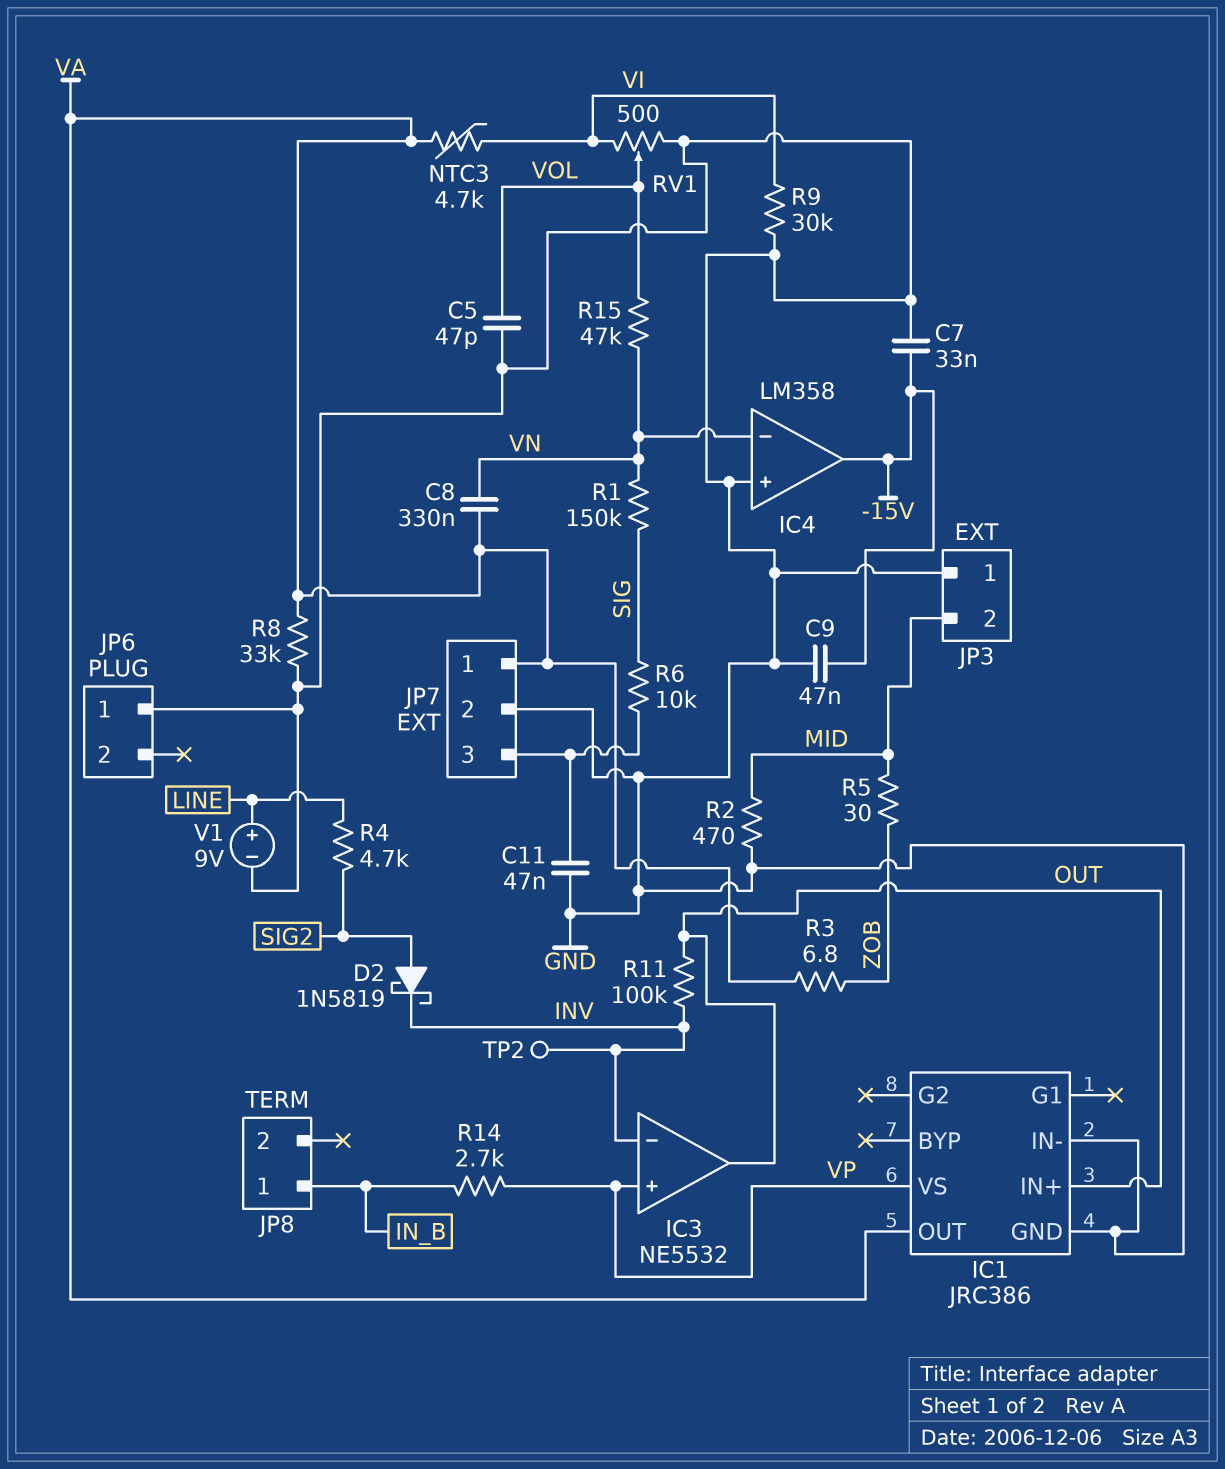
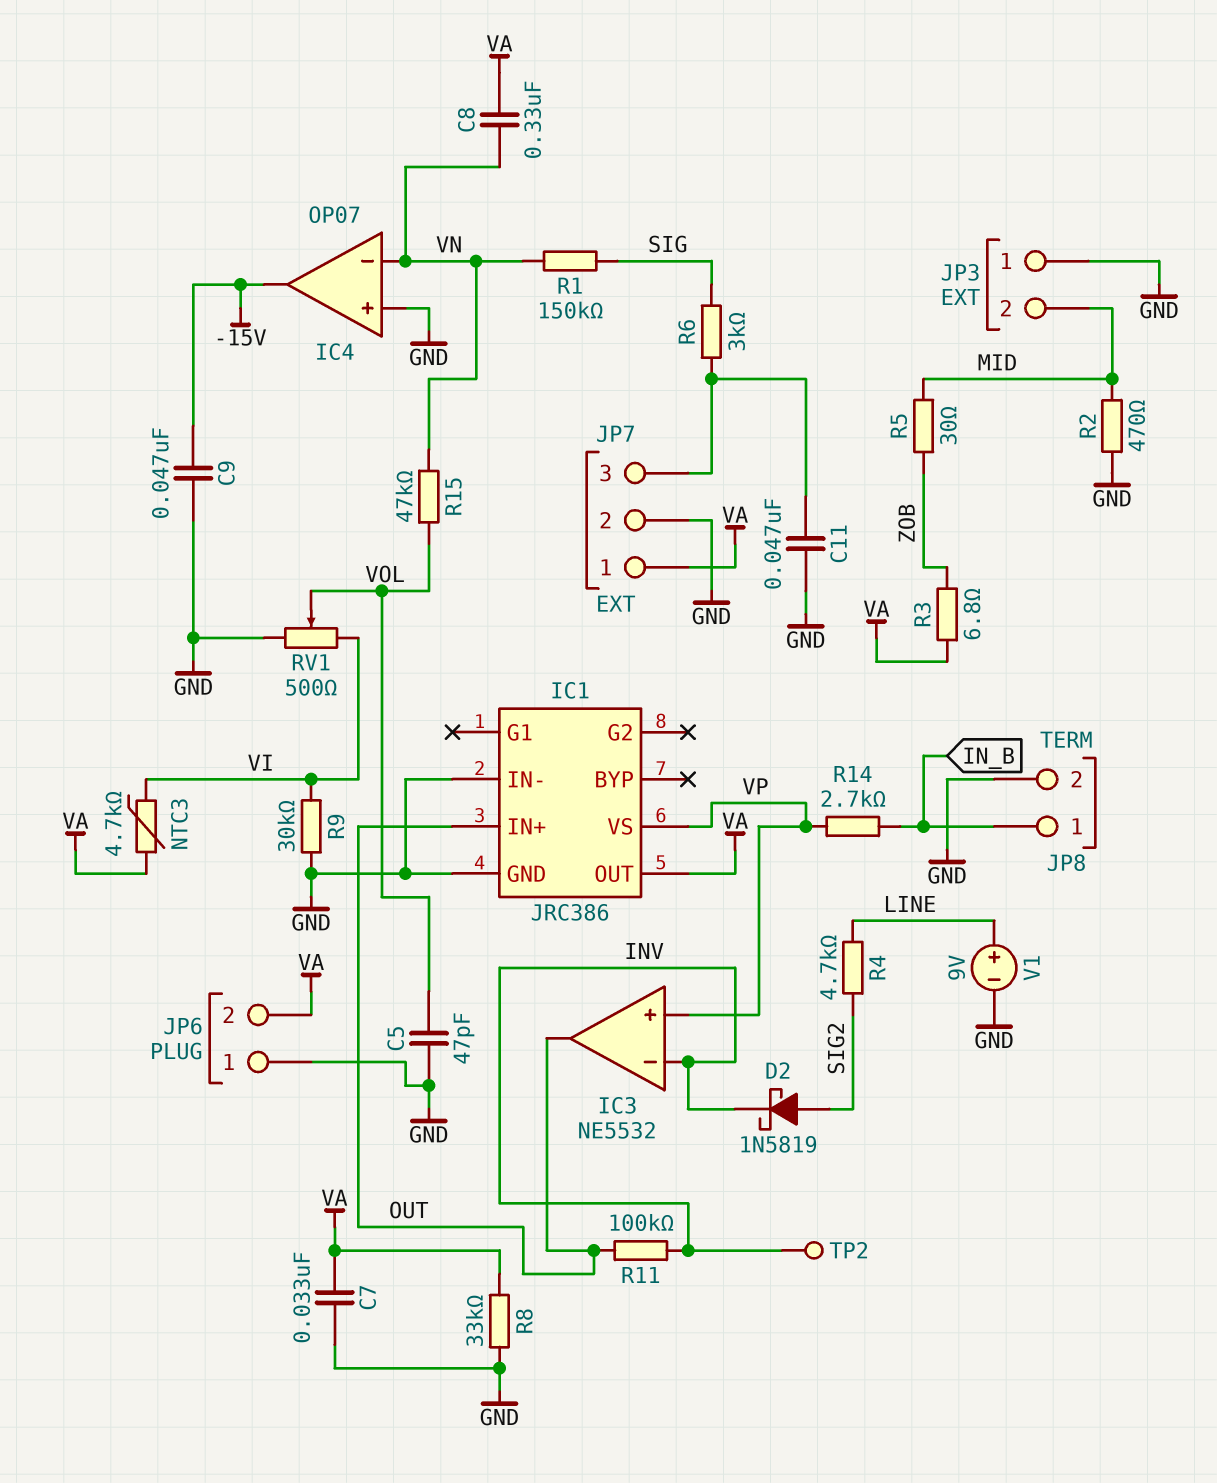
C7: 33nF (-15V, GND) -> 33nF (GND, VA)
IC4: LM358 -> OP07
JP6 pin 2: none -> VA
JP8 pin 2: none -> GND
R6: 10k (JP7/3, SIG) -> 3k (JP7/3, SIG)

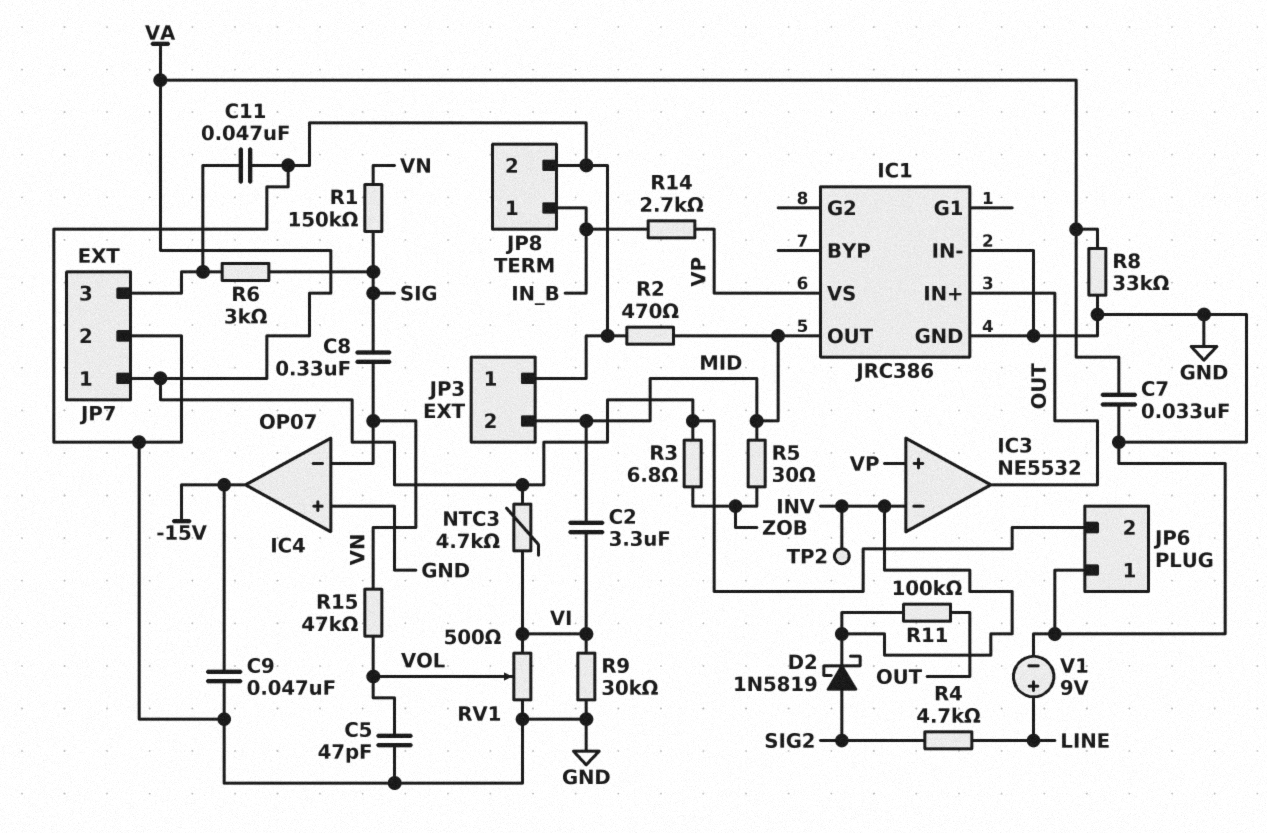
C2: none -> 3.3uF (MID, VI)
C8: 330nF (VA, VN) -> 330nF (SIG, VN)
IC1 pin OUT: VA -> MID

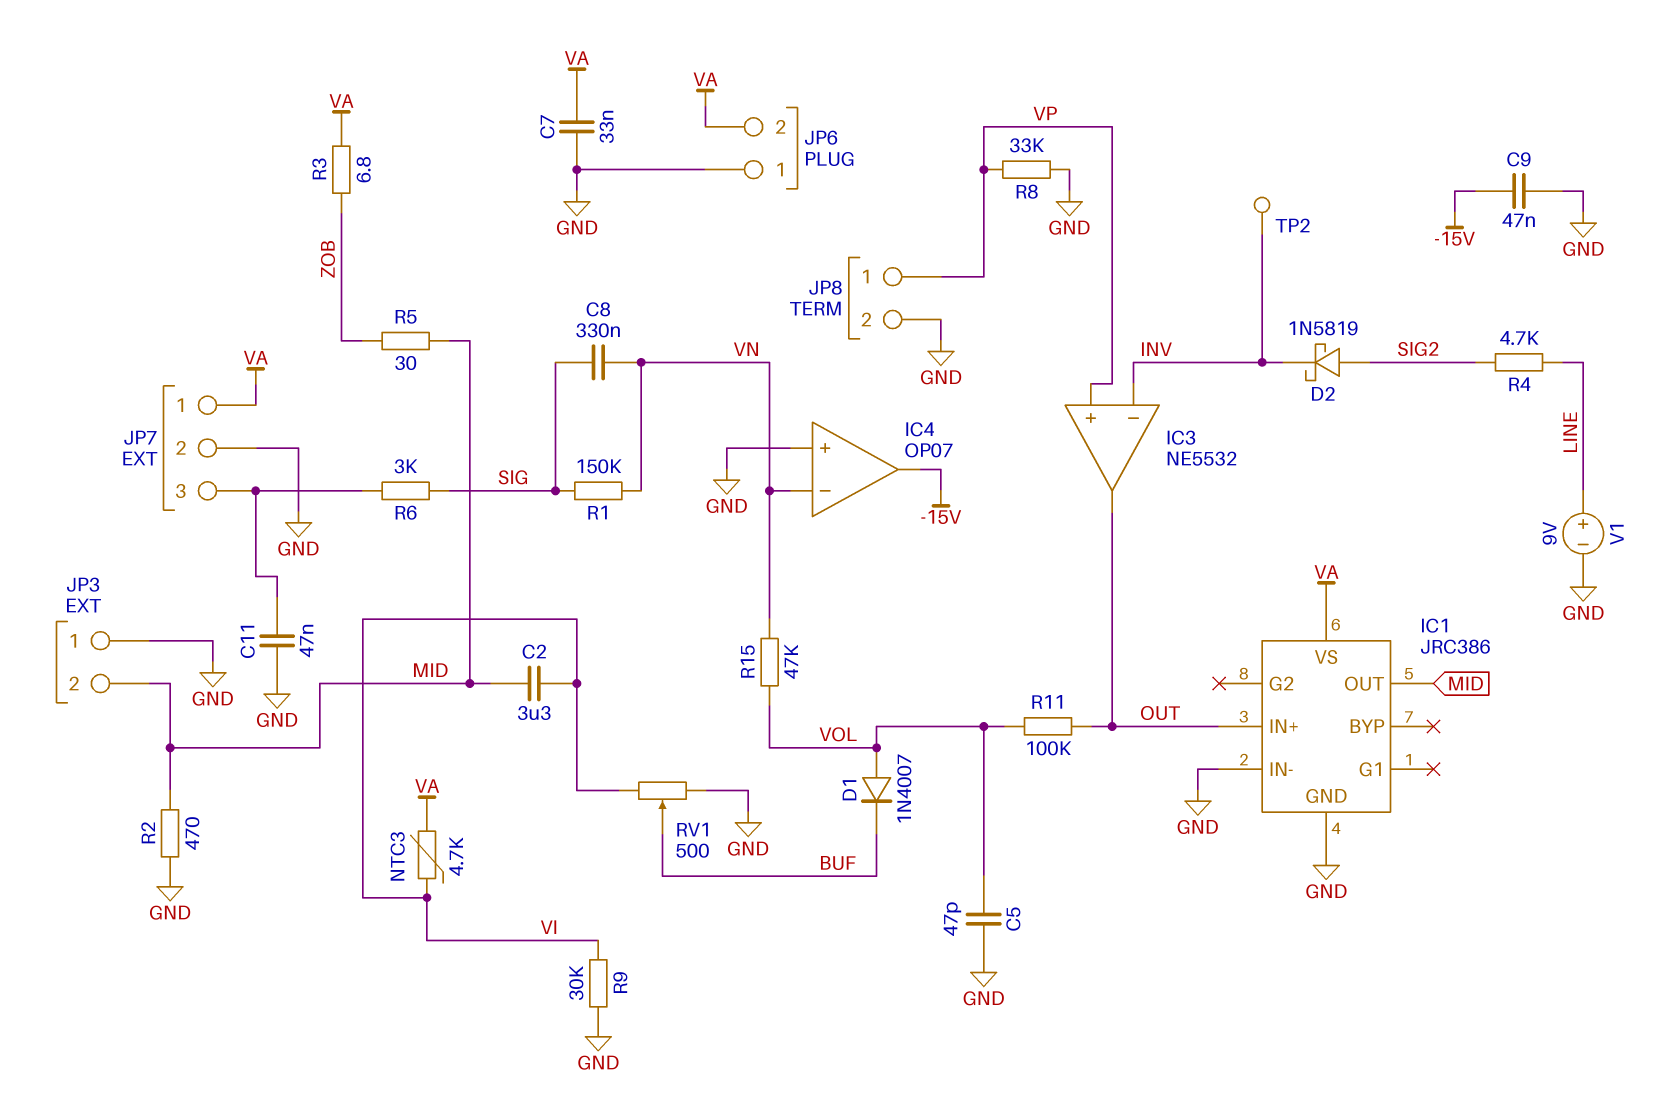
D1: none -> diode 1N4007 (A VOL, K BUF)
IC1 pin VS: VP -> VA
JP8 pin 1: IN_B -> VP
R8: 33k (GND, VA) -> 33k (GND, VP)
R11: 100k (INV, OUT) -> 100k (OUT, VOL)
R14: 2.7k (IN_B, VP) -> none
RV1: 500 (GND, VI, wiper VOL) -> 500 (GND, VI, wiper BUF)

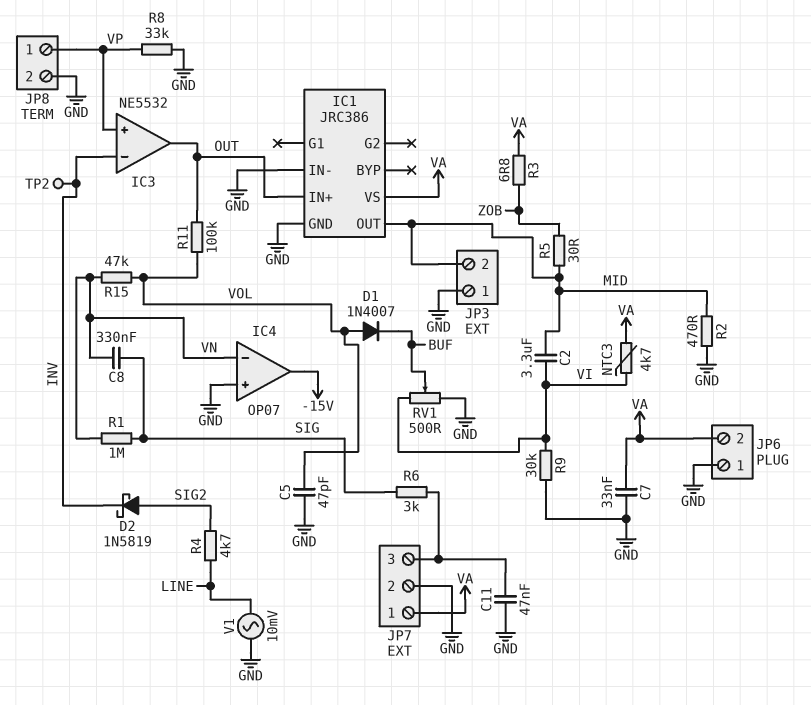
C9: 47nF (-15V, GND) -> none
R1: 150k (SIG, VN) -> 1M (SIG, VN)
V1: 9V (plus LINE, minus GND) -> AC 10mV (GND, LINE)

